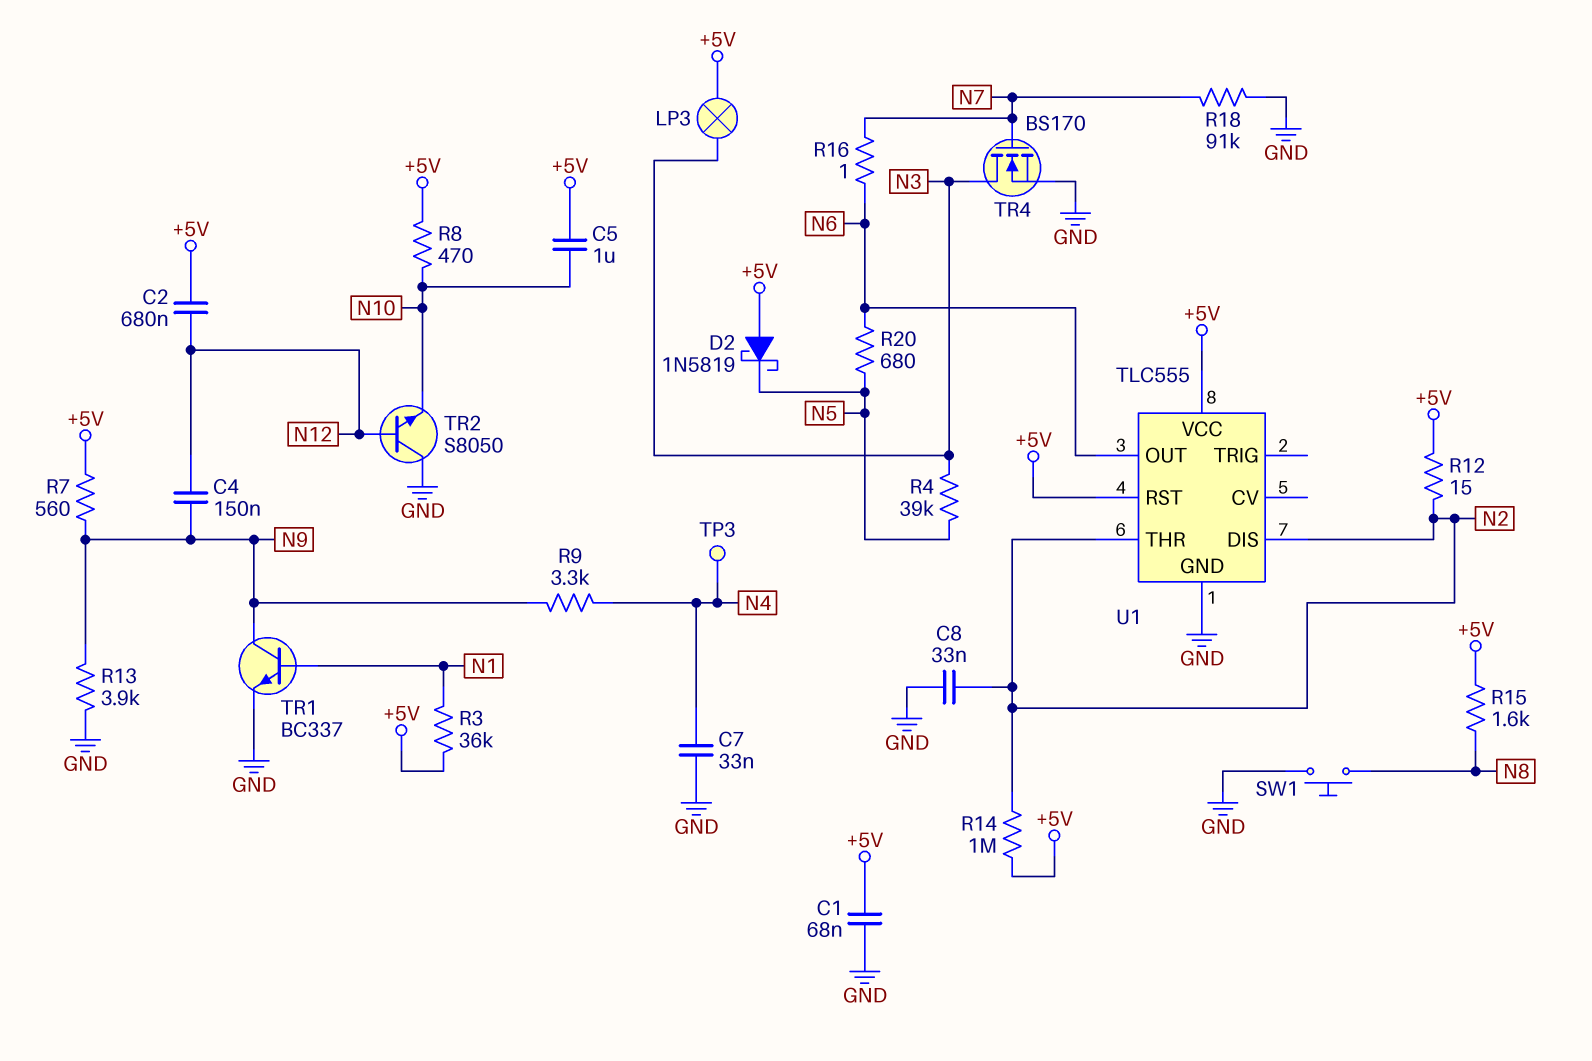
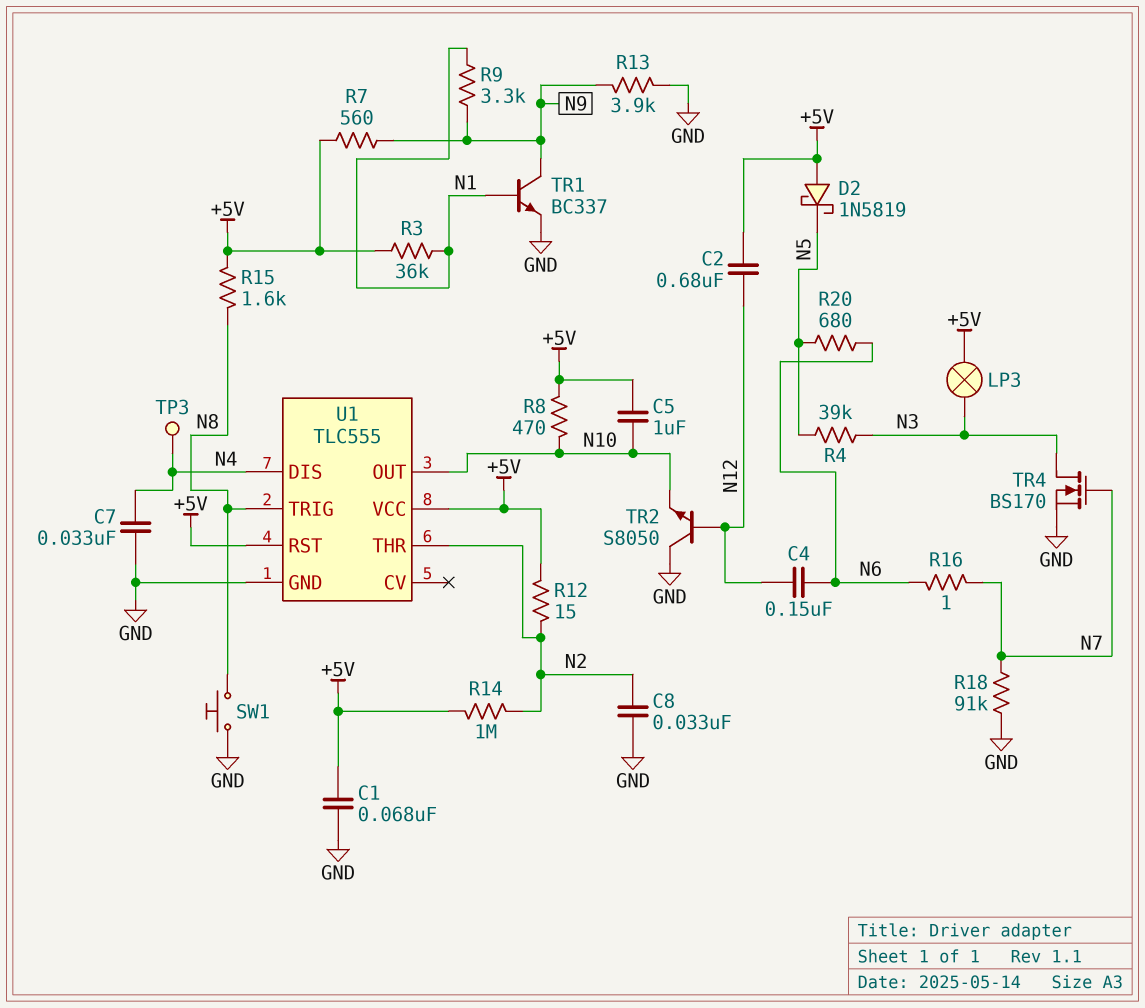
C4: 150nF (N9, N12) -> 150nF (N6, N12)
R9: 3.3k (N4, N9) -> 3.3k (N1, N9)
U1 pin DIS: N2 -> N4
U1 pin OUT: N6 -> N10
U1 pin TRIG: none -> N8

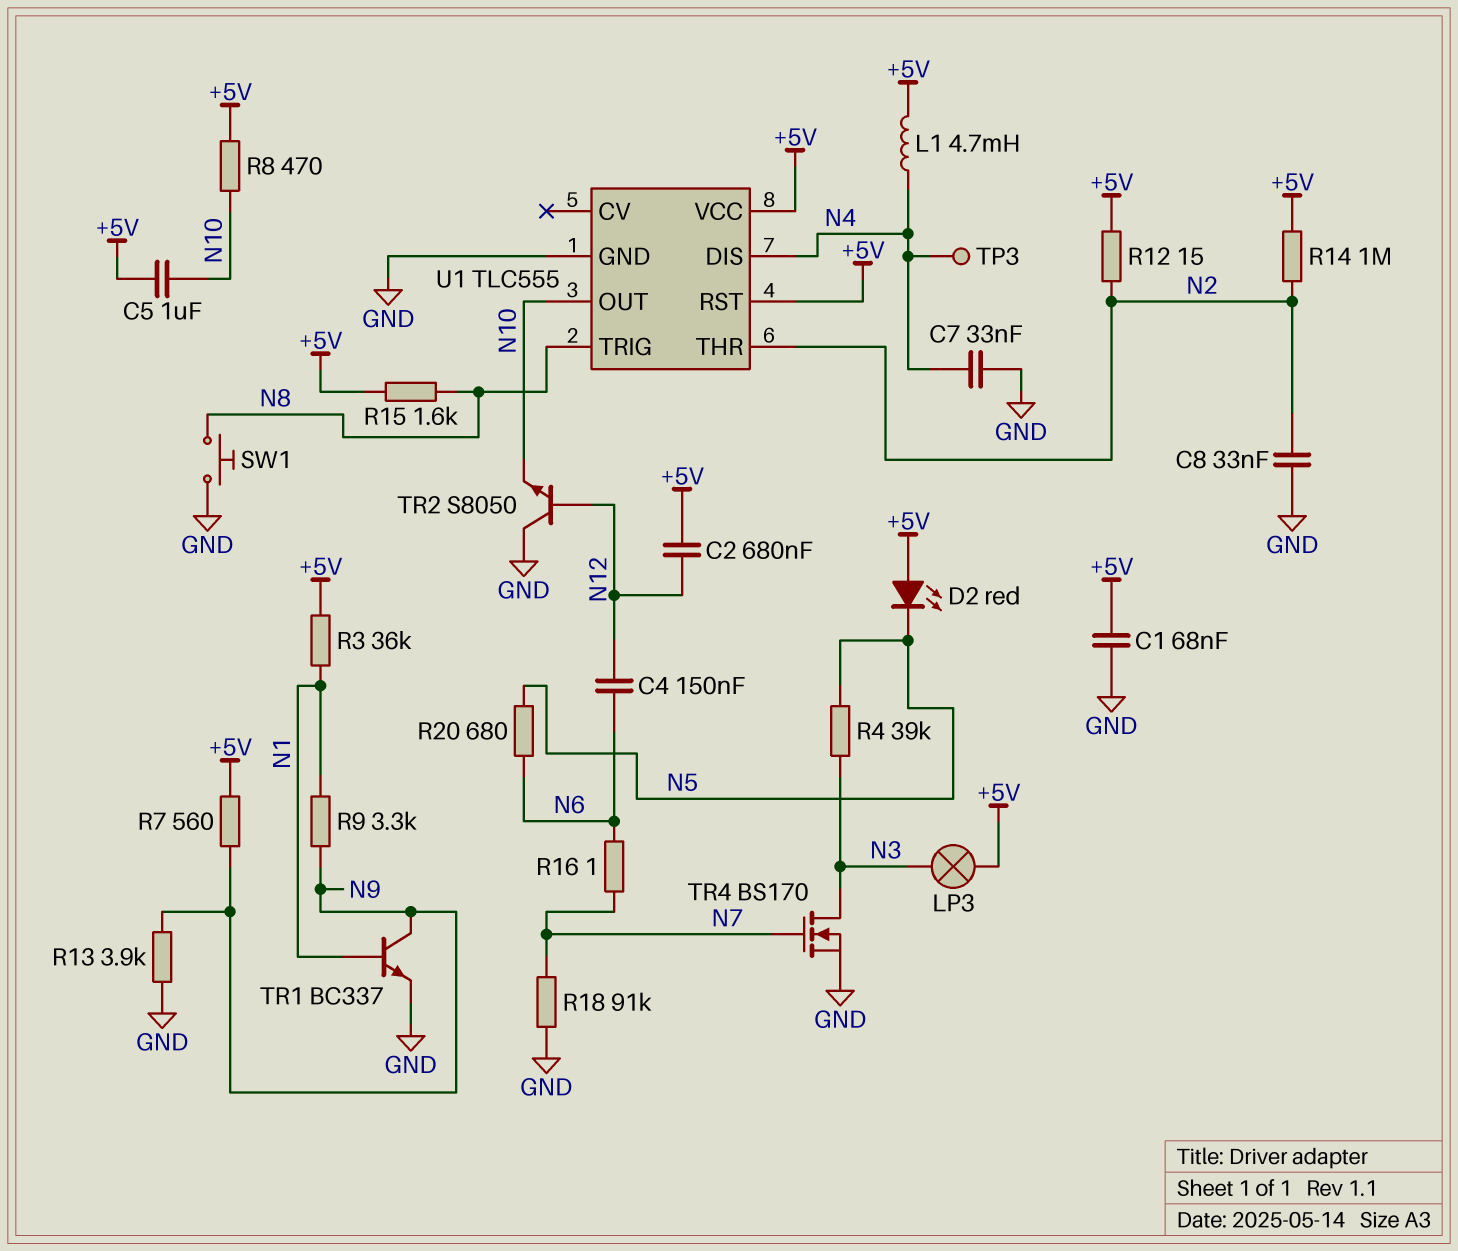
D2: schottky 1N5819 (A +5V, K N5) -> LED red (A +5V, K N5)
L1: none -> 4.7mH (+5V, N4)

